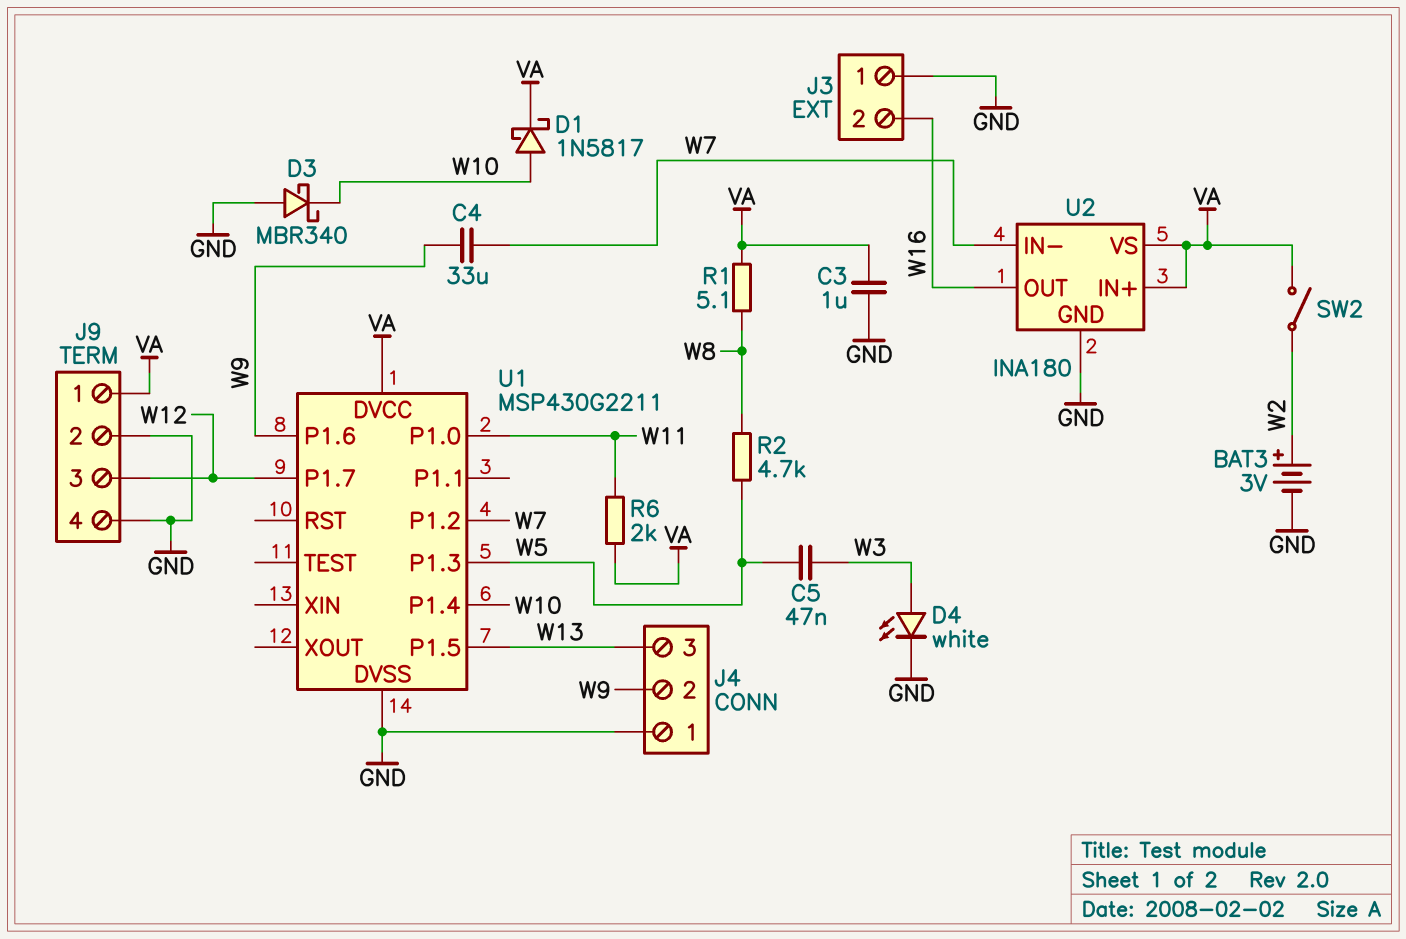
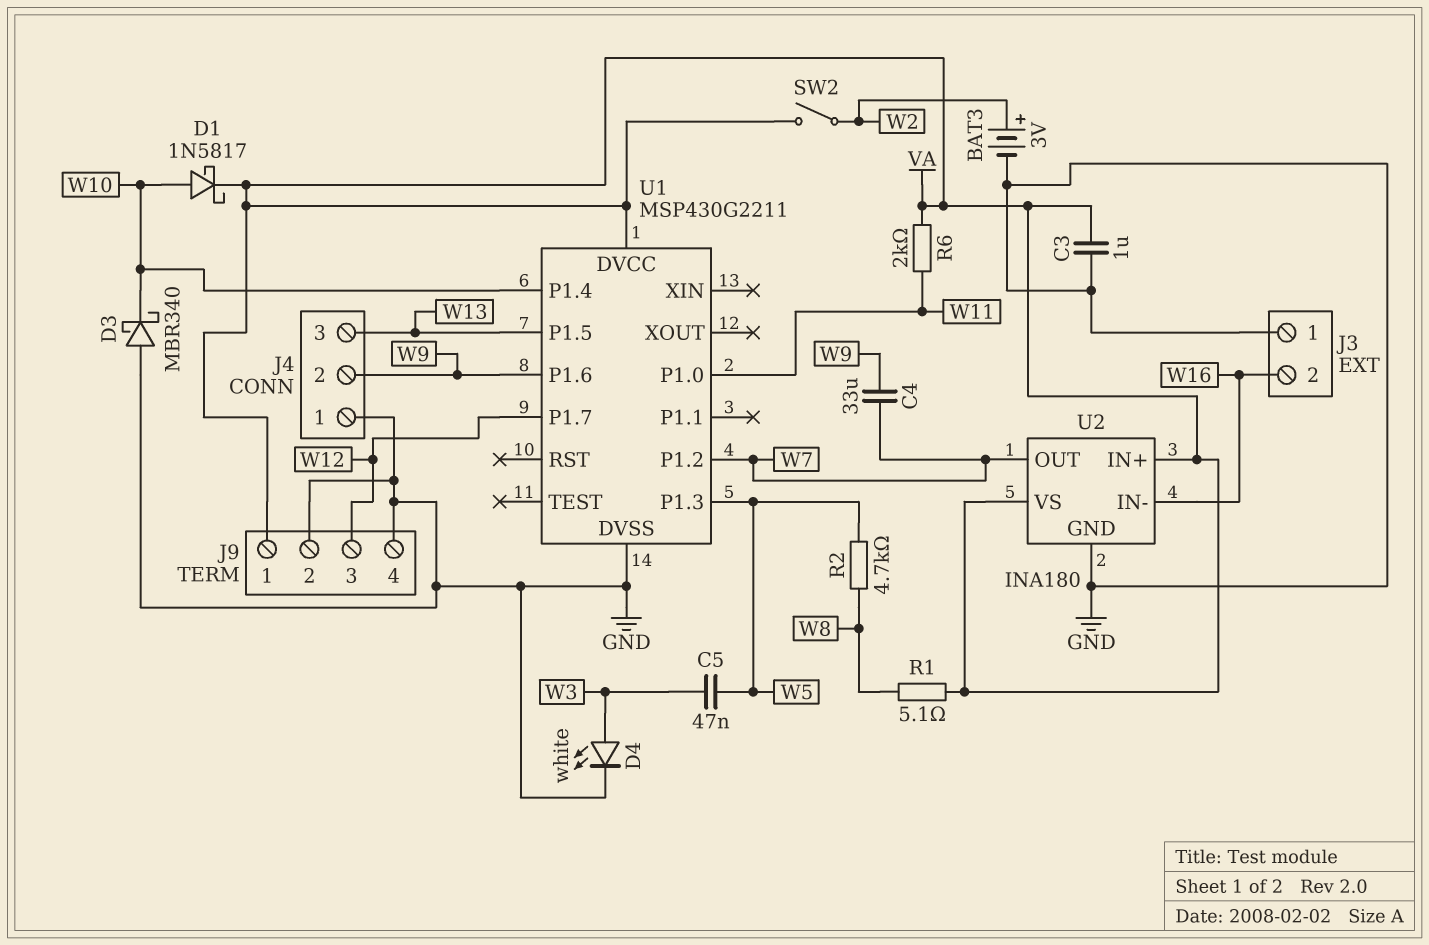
U2 pin IN-: W7 -> W16
U2 pin OUT: W16 -> W7

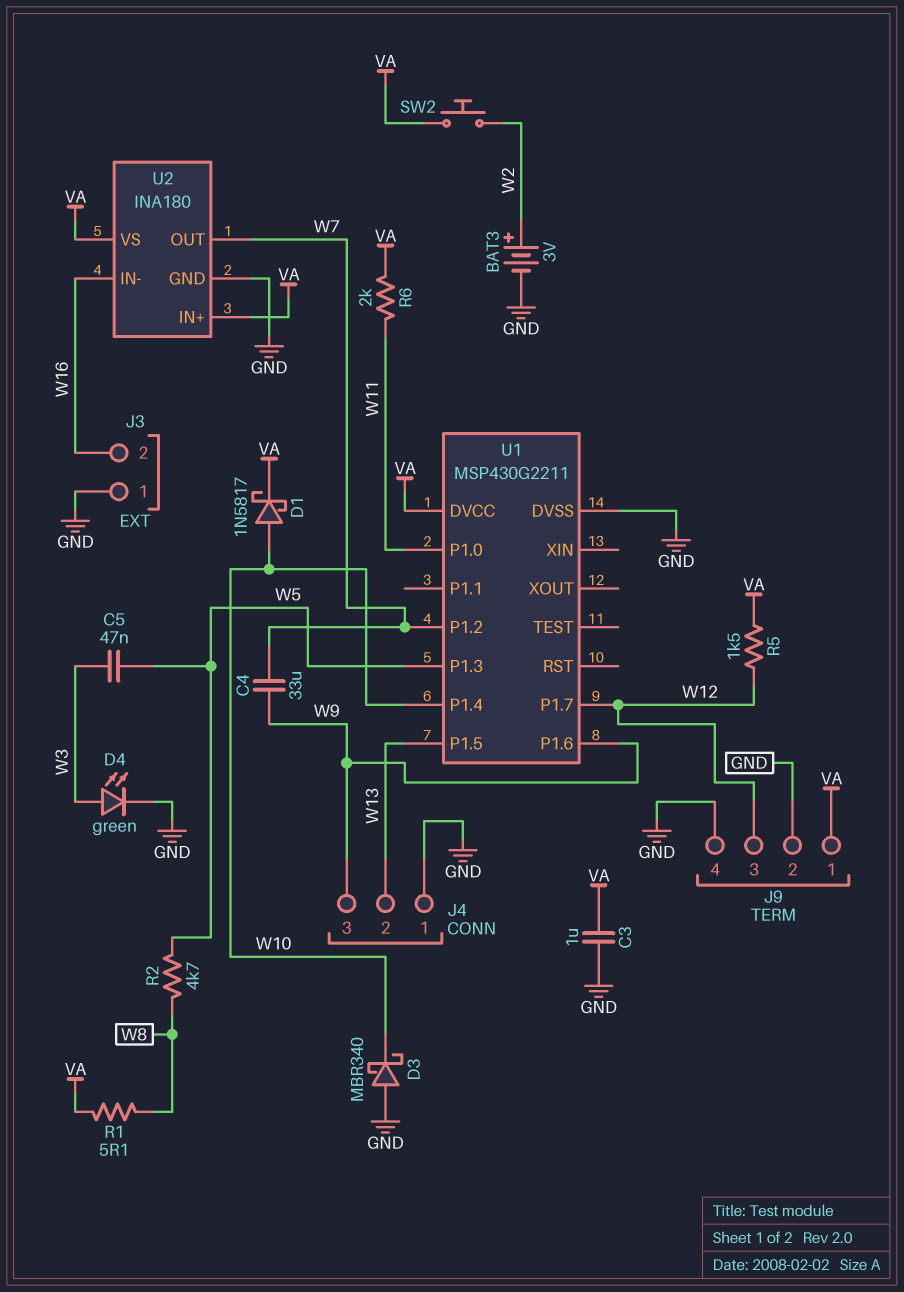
D4: LED white (A W3, K GND) -> LED green (A W3, K GND)
J4 pin 2: W9 -> W13
J4 pin 3: W13 -> W9
R5: none -> 1.5k (VA, W12)
SW2: switch (VA, W2) -> button (VA, W2)

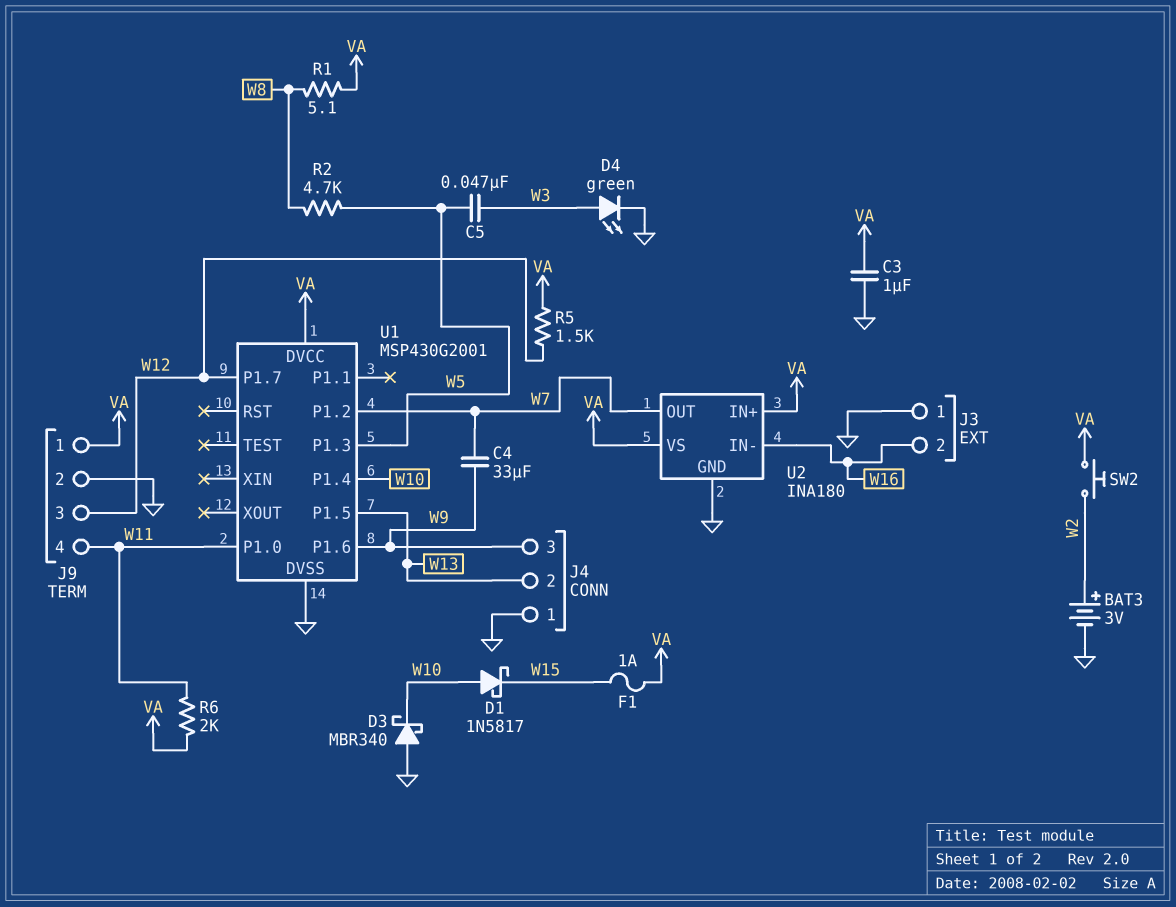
D1: schottky 1N5817 (A W10, K VA) -> schottky 1N5817 (A W10, K W15)
F1: none -> 1A (VA, W15)
J9 pin 4: GND -> W11
U1: MSP430G2211 -> MSP430G2001

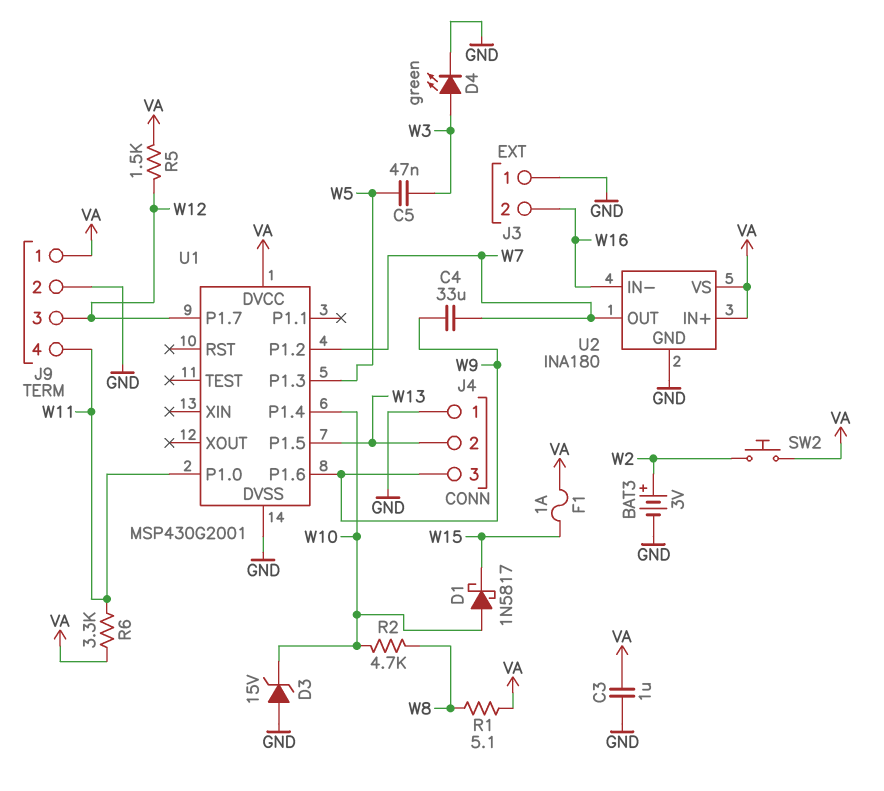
D3: schottky MBR340 (A GND, K W10) -> zener 15V (A GND, K W10)
R2: 4.7k (W5, W8) -> 4.7k (W8, W10)
R6: 2k (VA, W11) -> 3.3k (VA, W11)

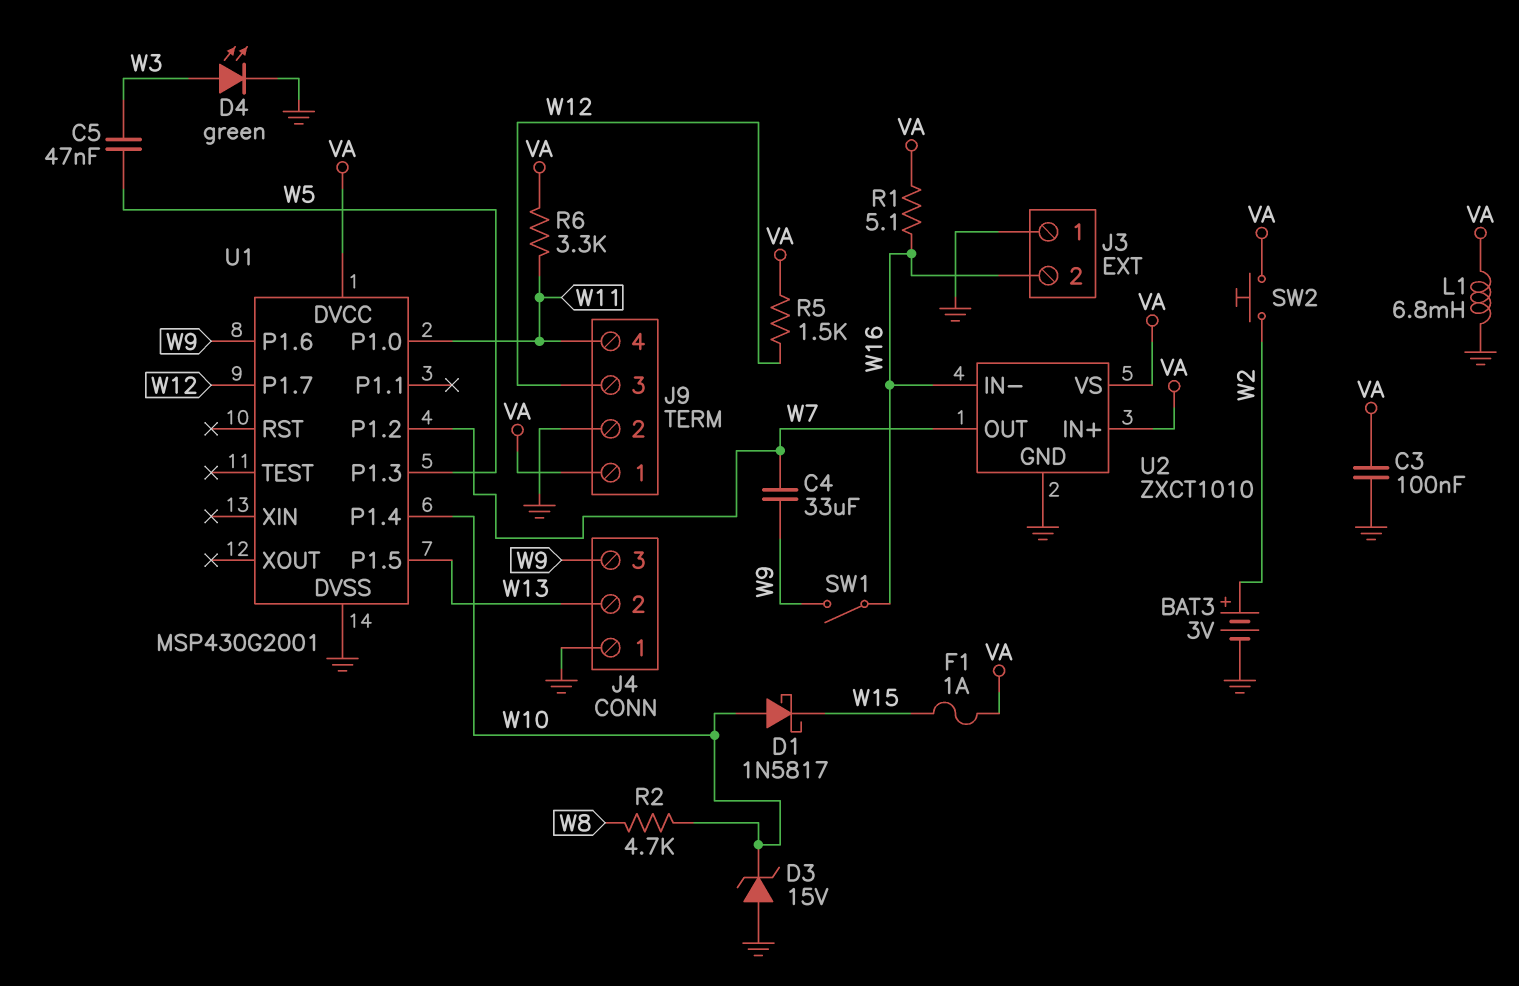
C3: 1uF (GND, VA) -> 100nF (GND, VA)
L1: none -> 6.8mH (GND, VA)
R1: 5.1 (VA, W8) -> 5.1 (VA, W16)
SW1: none -> switch (W9, W16)
U2: INA180 -> ZXCT1010

